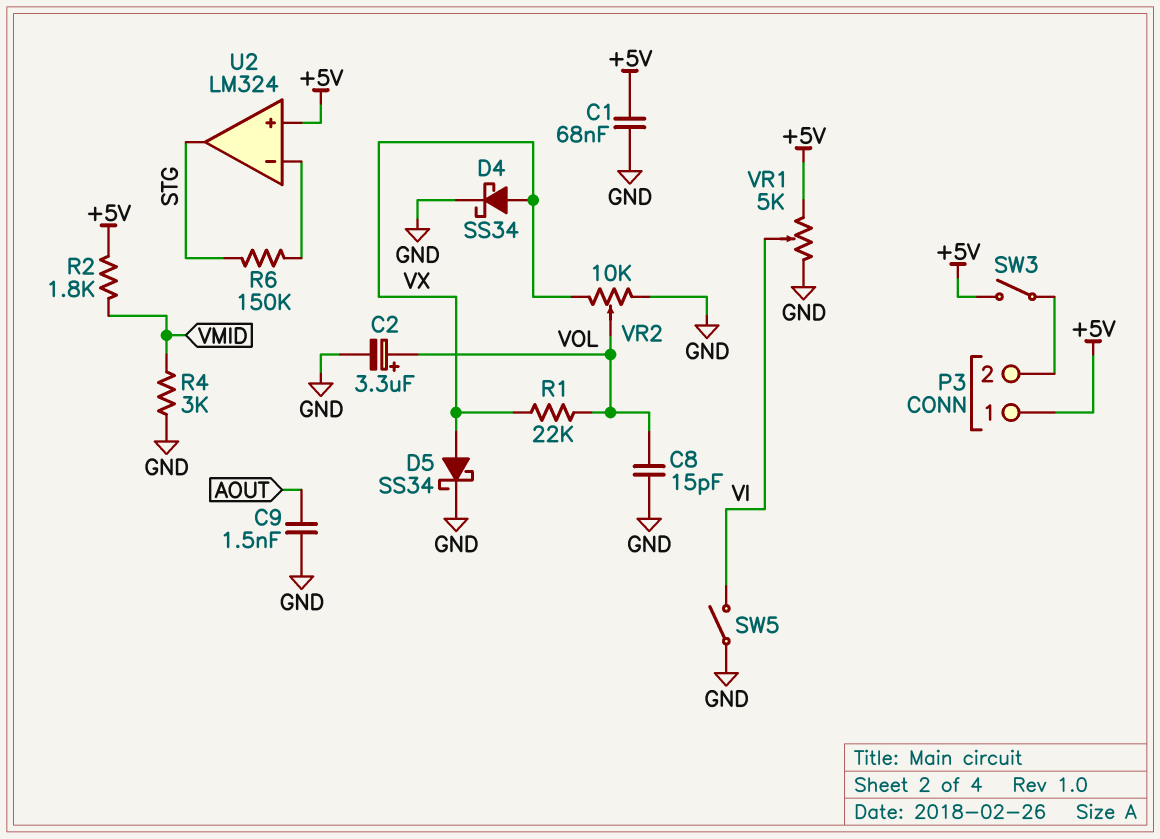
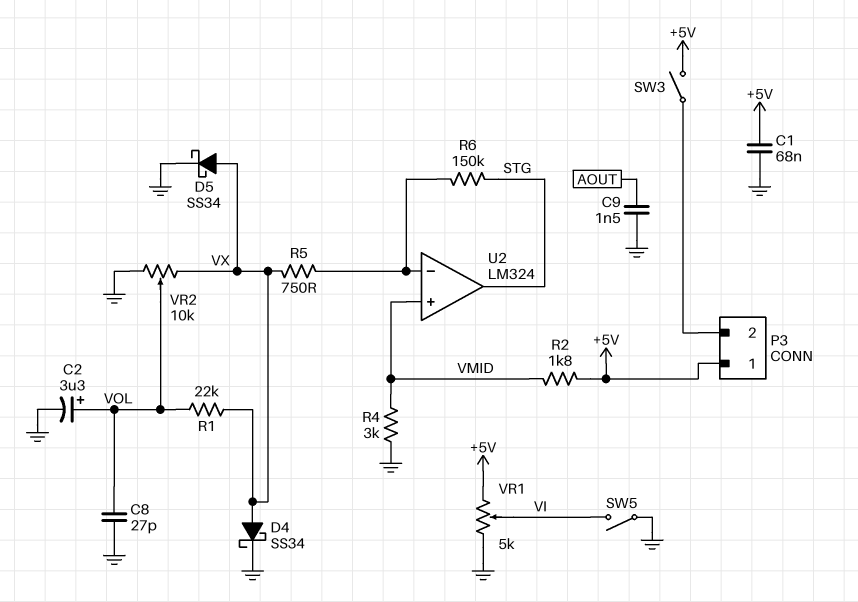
C8: 15pF (GND, VOL) -> 27pF (GND, VOL)
R5: none -> 750 (U2/in-, VX)
U2 pin in+: +5V -> VMID

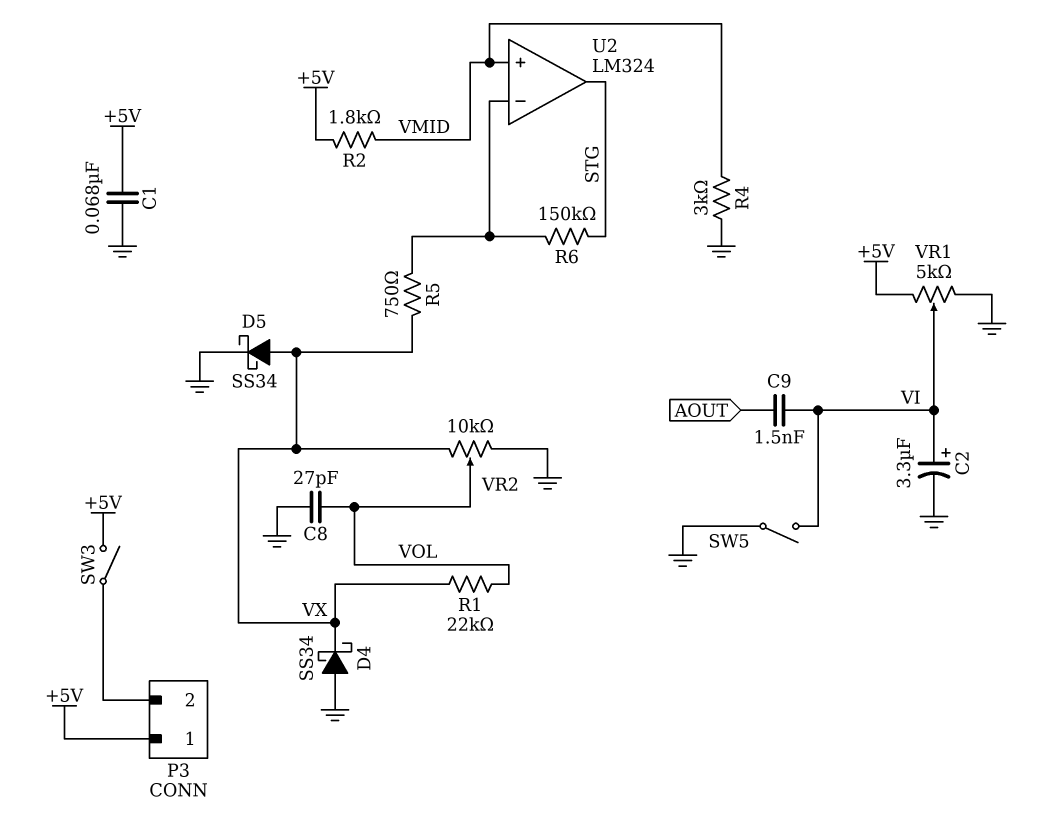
C2: 3.3uF (plus VOL, minus GND) -> 3.3uF (plus VI, minus GND)
C9: 1.5nF (AOUT, GND) -> 1.5nF (AOUT, VI)
D4: schottky SS34 (A VX, K GND) -> schottky SS34 (A GND, K VX)

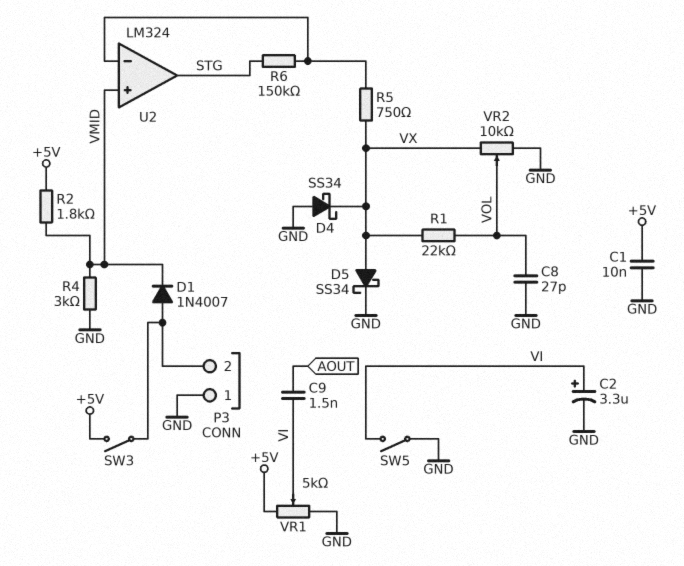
C1: 68nF (+5V, GND) -> 10nF (+5V, GND)
D1: none -> diode 1N4007 (A P3/2, K VMID)
P3 pin 1: +5V -> GND

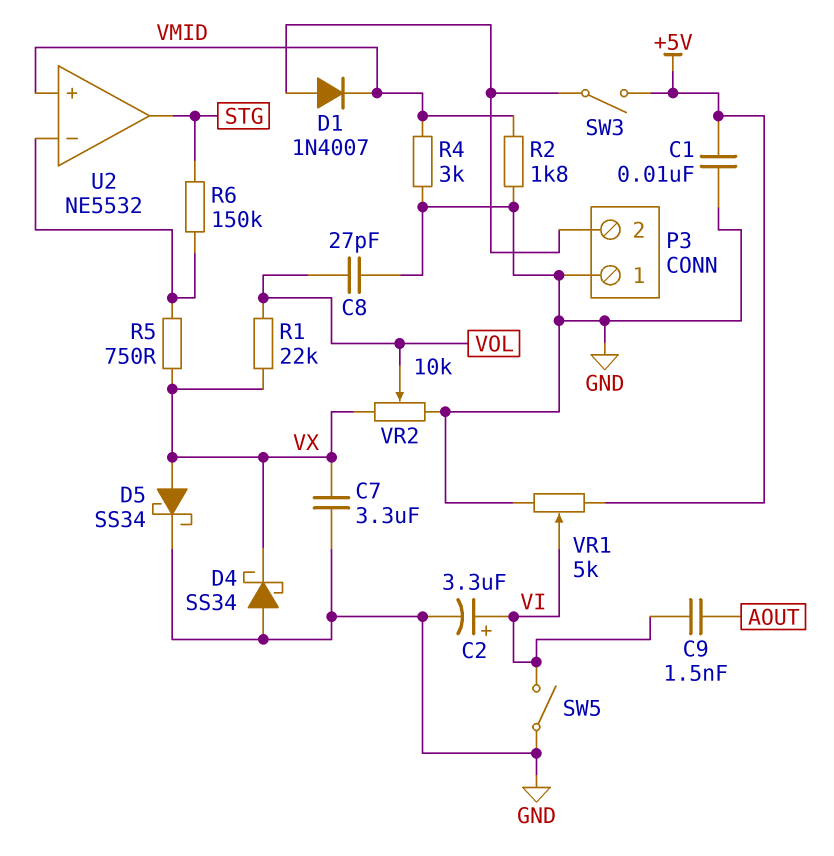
C7: none -> 3.3uF (GND, VX)
R2: 1.8k (+5V, VMID) -> 1.8k (GND, VMID)
U2: LM324 -> NE5532

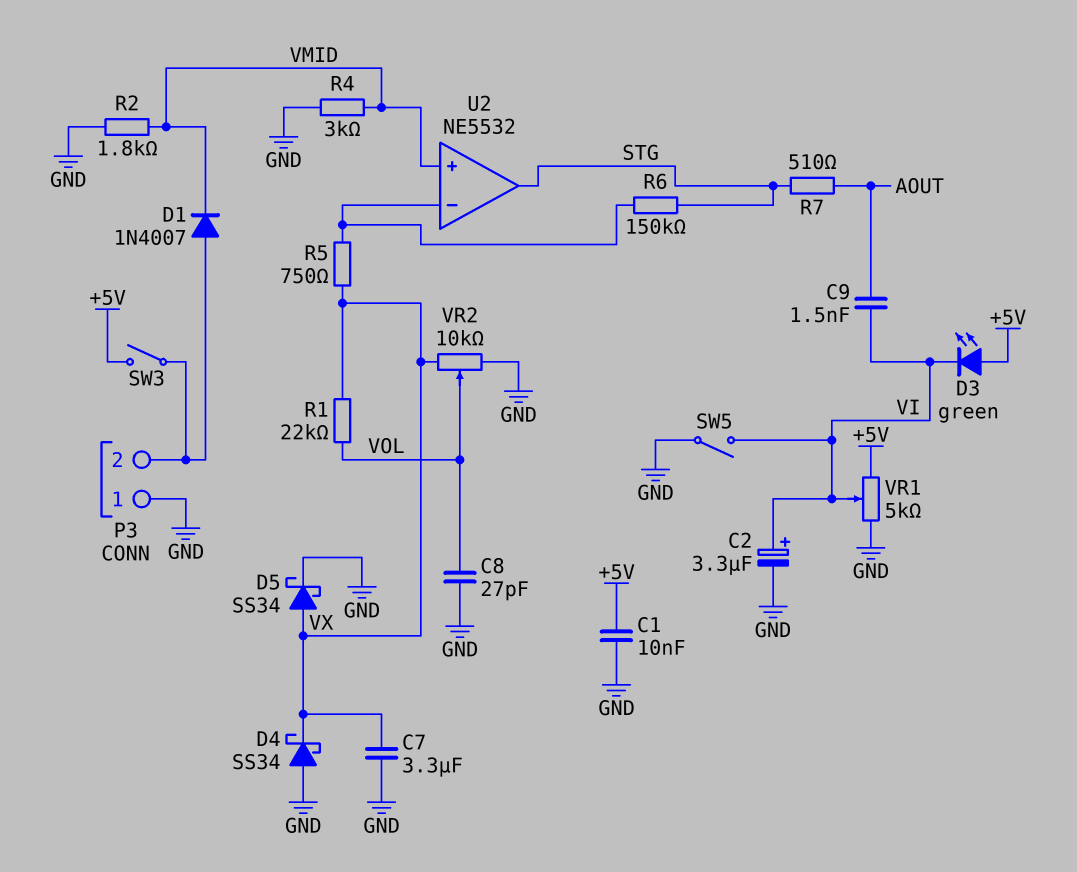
D3: none -> LED green (A +5V, K VI)
R7: none -> 510 (AOUT, STG)

